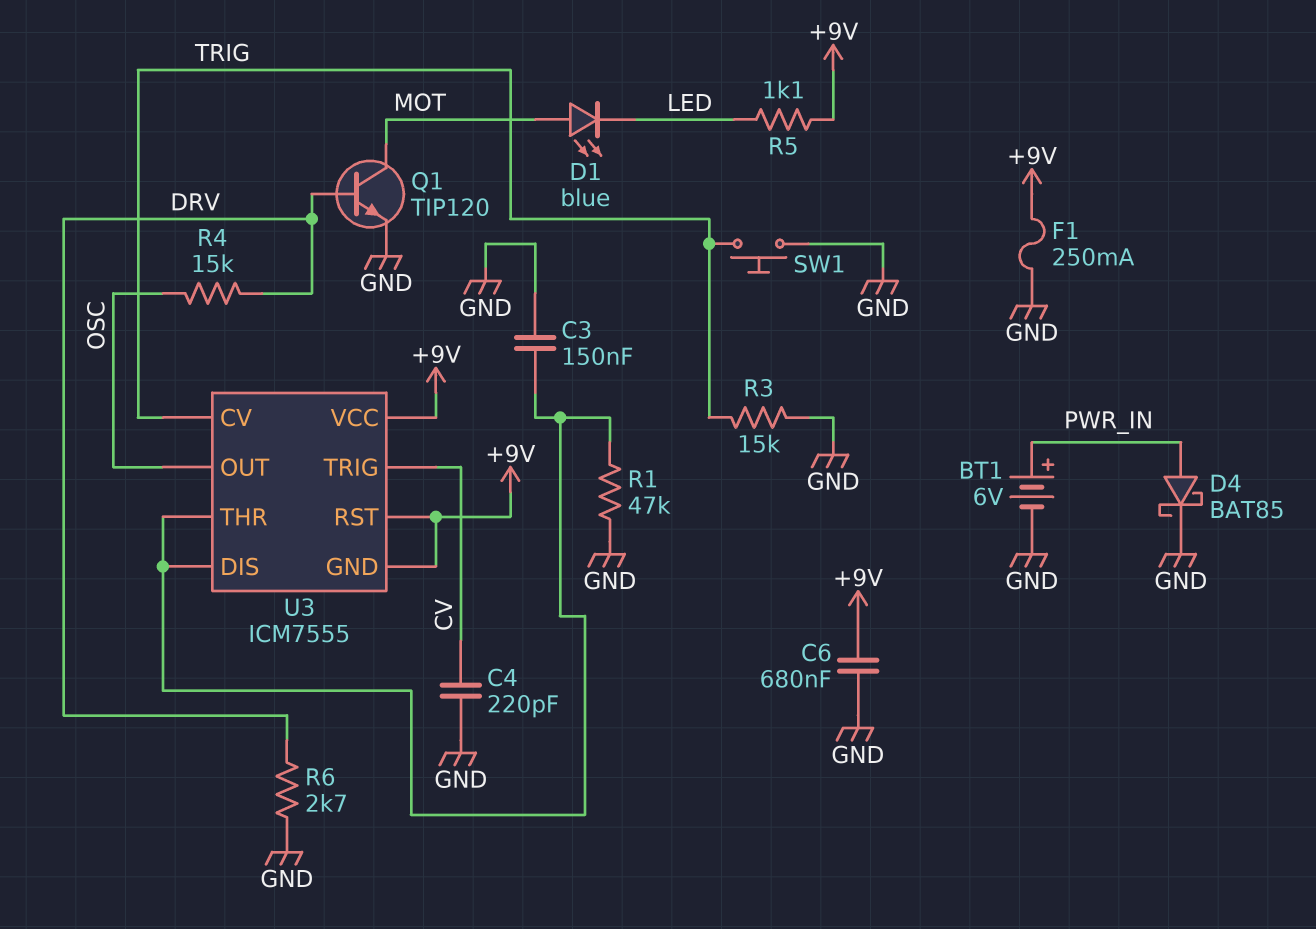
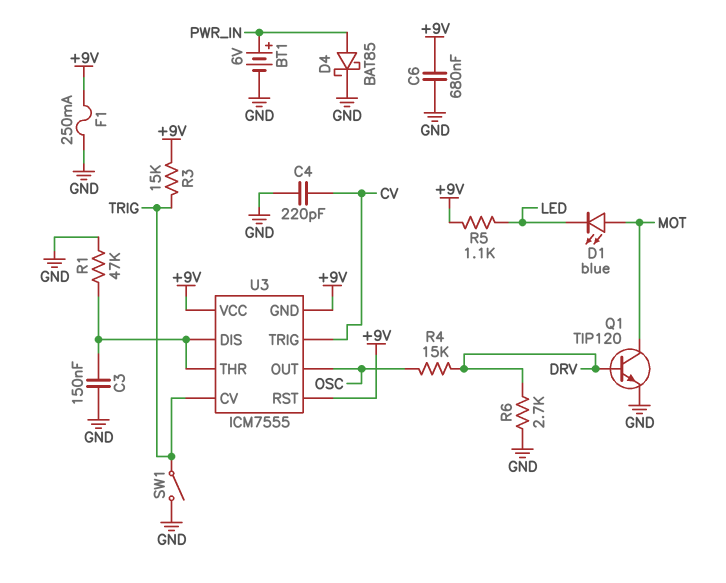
R3: 15k (GND, TRIG) -> 15k (+9V, TRIG)
SW1: button (GND, TRIG) -> switch (GND, TRIG)

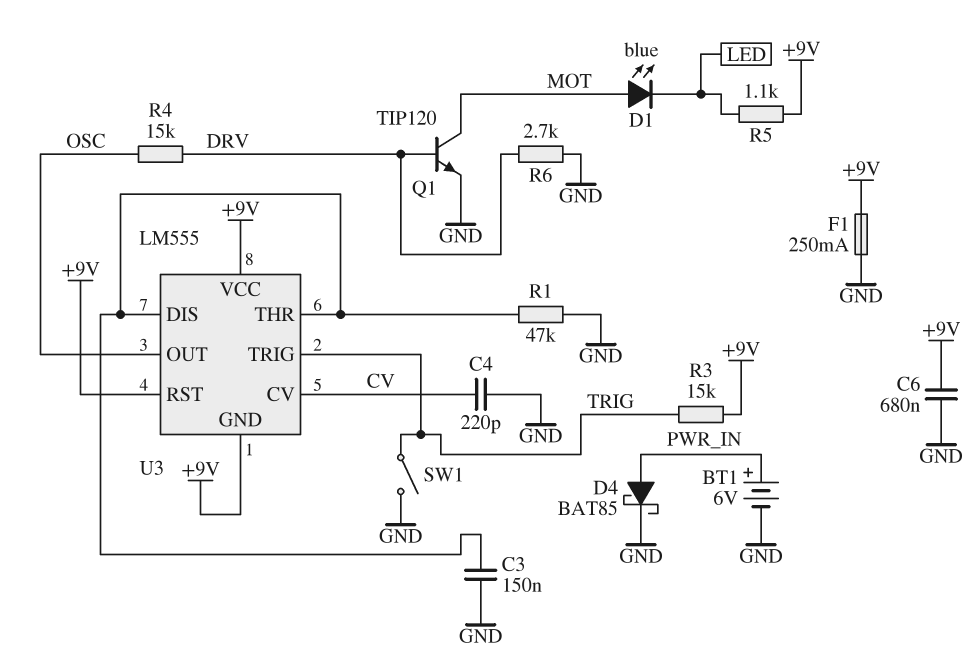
U3: ICM7555 -> LM555
U3 pin CV: TRIG -> CV
U3 pin TRIG: CV -> TRIG

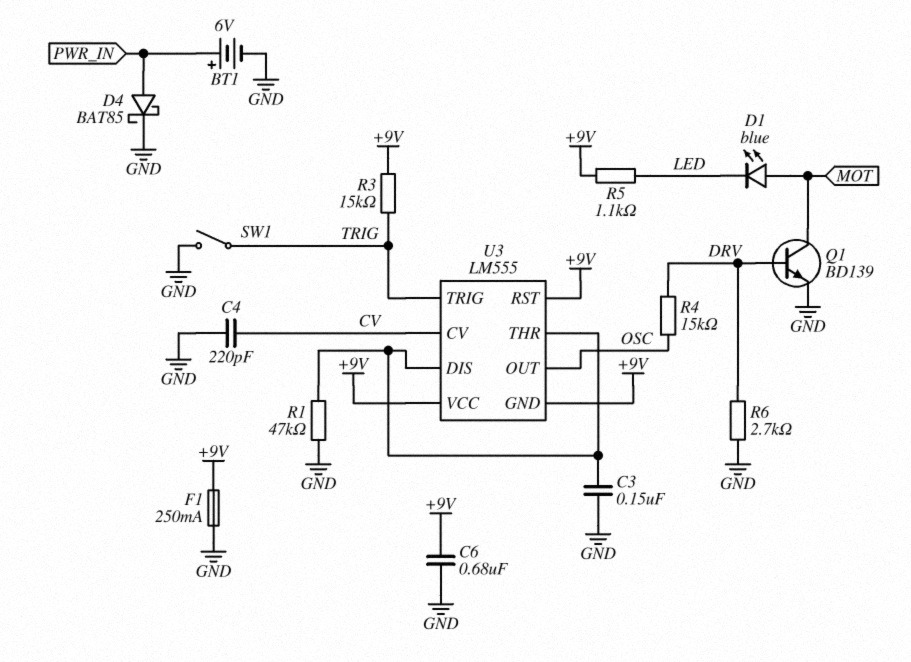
Q1: NPN TIP120 (B DRV, C MOT, E GND) -> NPN BD139 (B DRV, C MOT, E GND)

